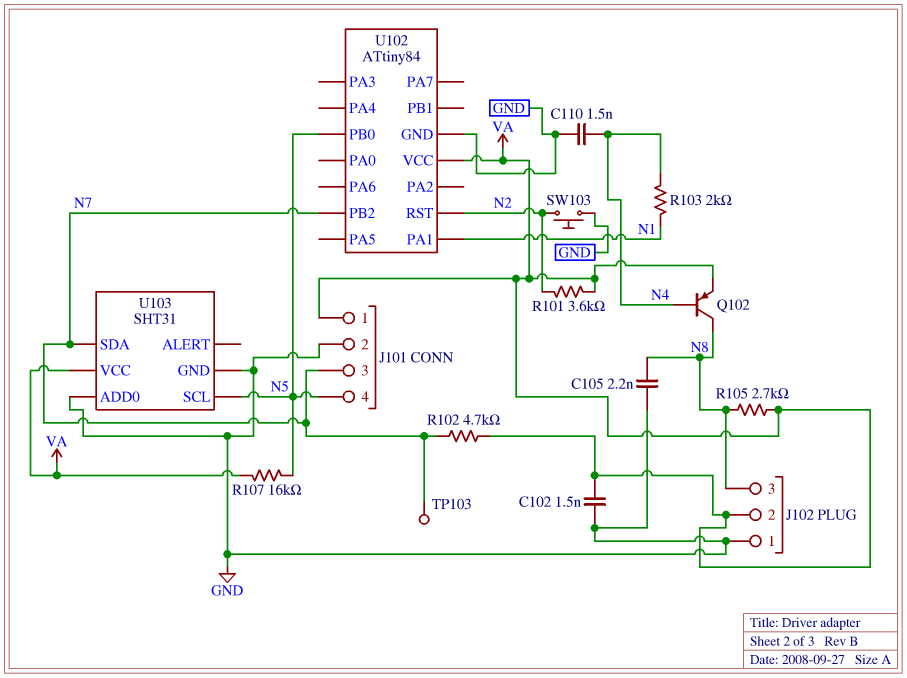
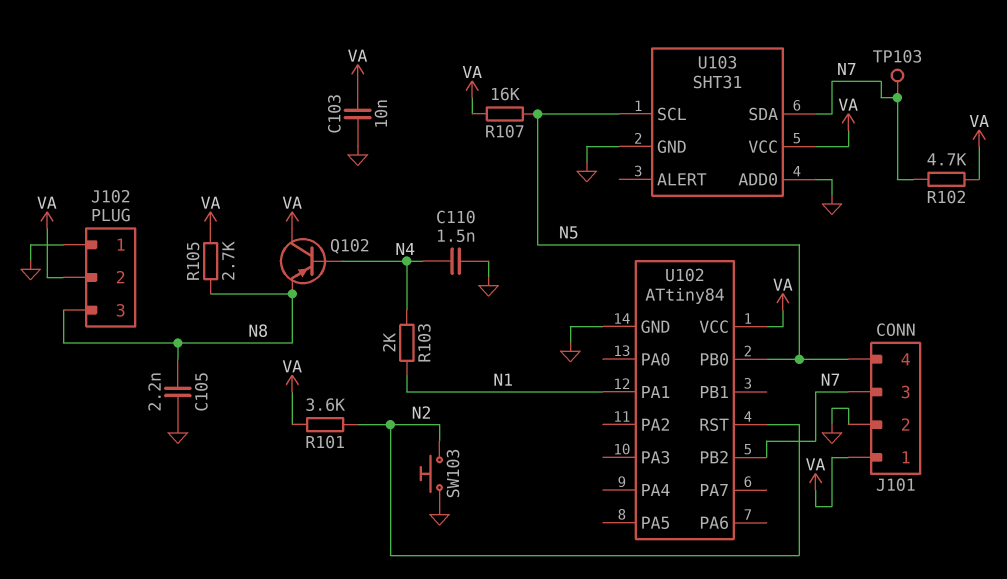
C102: 1.5nF (GND, VA) -> none
C103: none -> 10nF (GND, VA)
Q102: PNP (B N4, C N8, E VA) -> PNP (B N4, C VA, E N8)

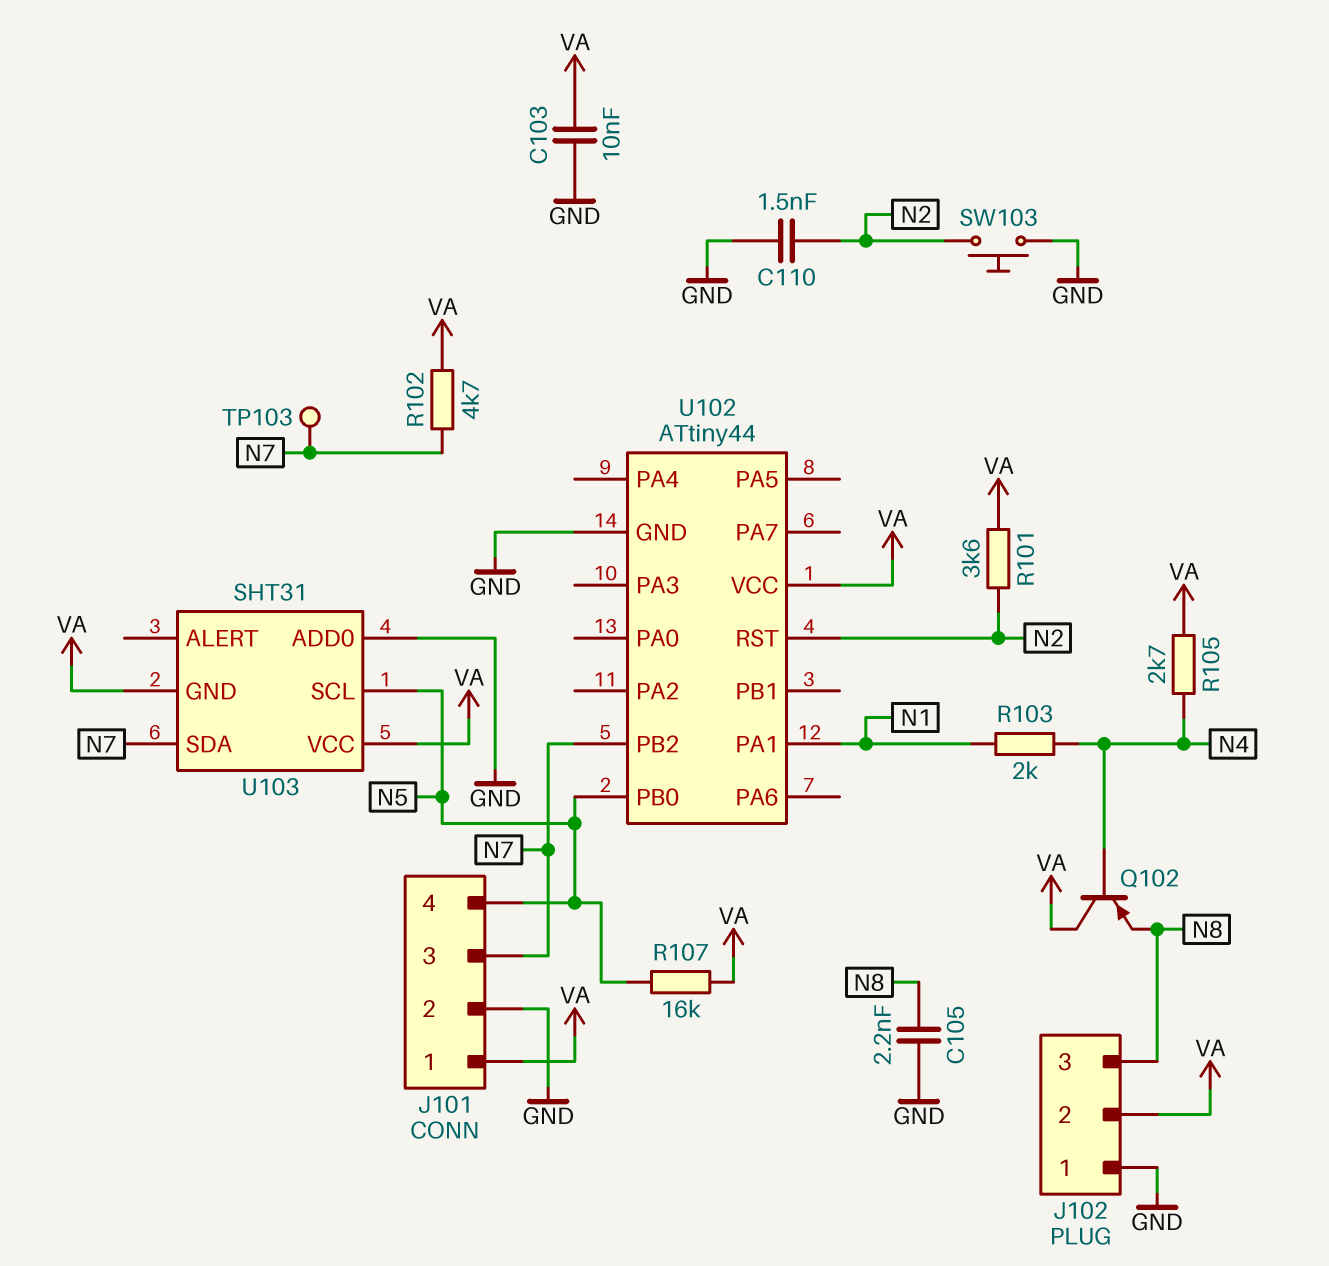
C110: 1.5nF (GND, N4) -> 1.5nF (GND, N2)
R105: 2.7k (N8, VA) -> 2.7k (N4, VA)
U102: ATtiny84 -> ATtiny44
U103 pin GND: GND -> VA

